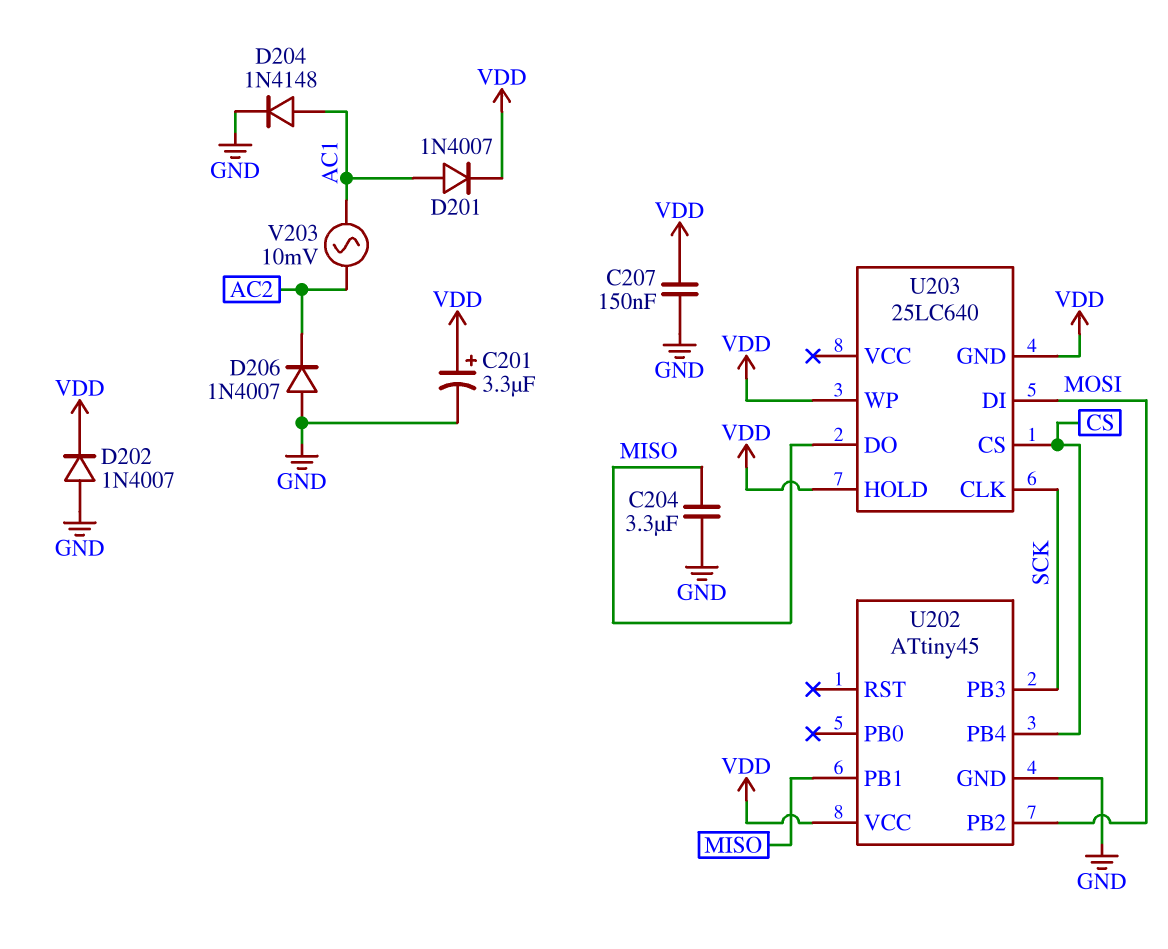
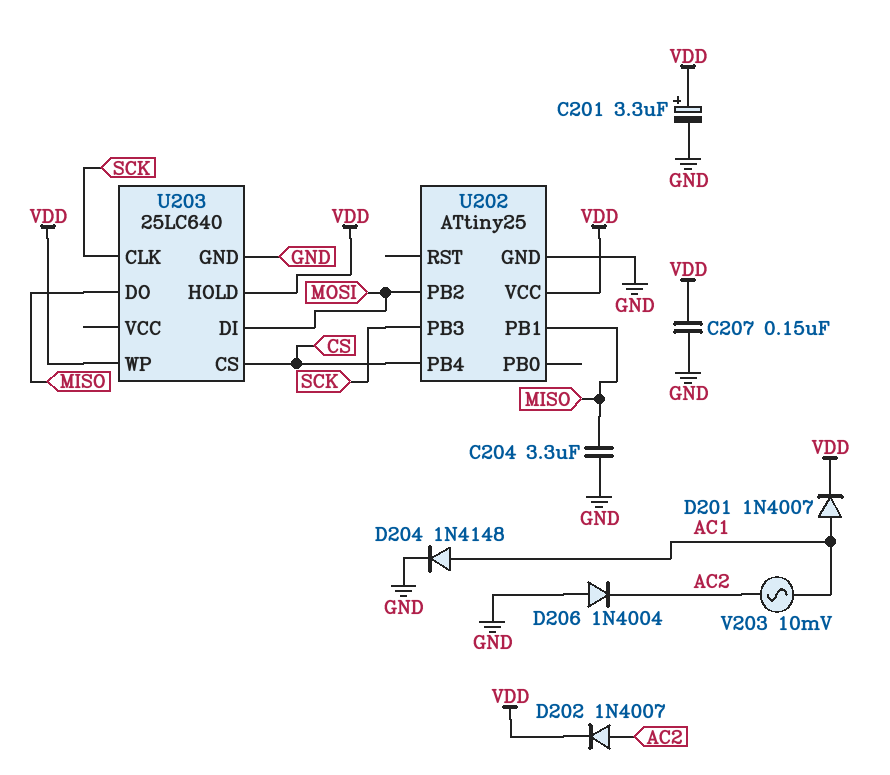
D202: diode 1N4007 (A GND, K VDD) -> diode 1N4007 (A AC2, K VDD)
D206: diode 1N4007 (A GND, K AC2) -> diode 1N4004 (A GND, K AC2)
U202: ATtiny45 -> ATtiny25
U203 pin GND: VDD -> GND

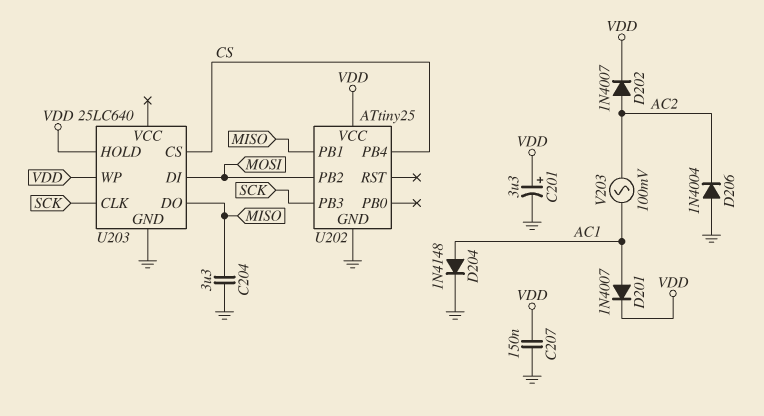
V203: AC 10mV (AC1, AC2) -> AC 100mV (AC1, AC2)

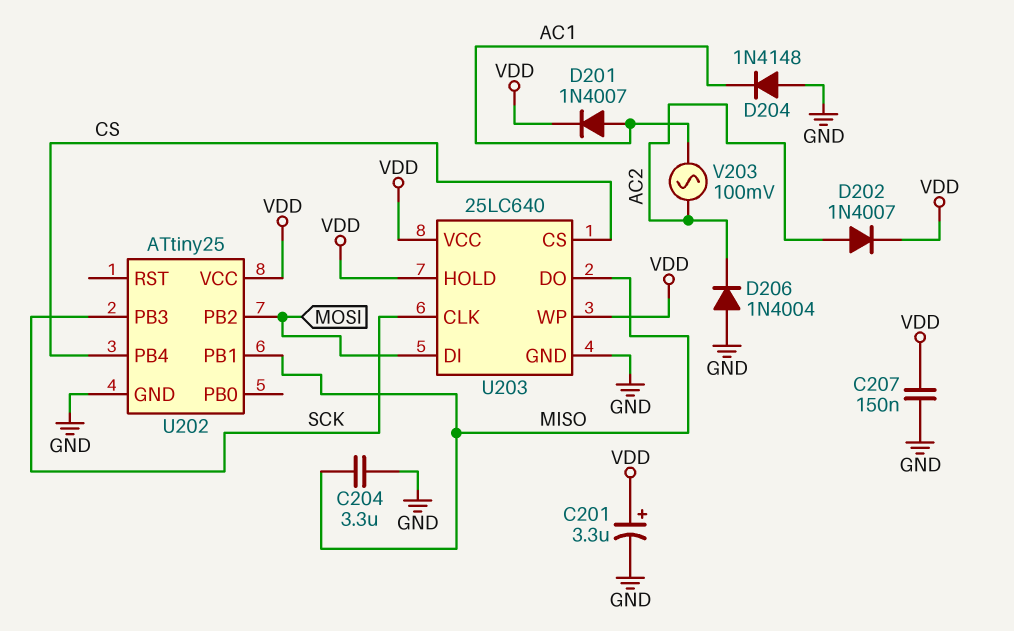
D204: diode 1N4148 (A AC1, K GND) -> diode 1N4148 (A GND, K AC1)
U203 pin VCC: none -> VDD

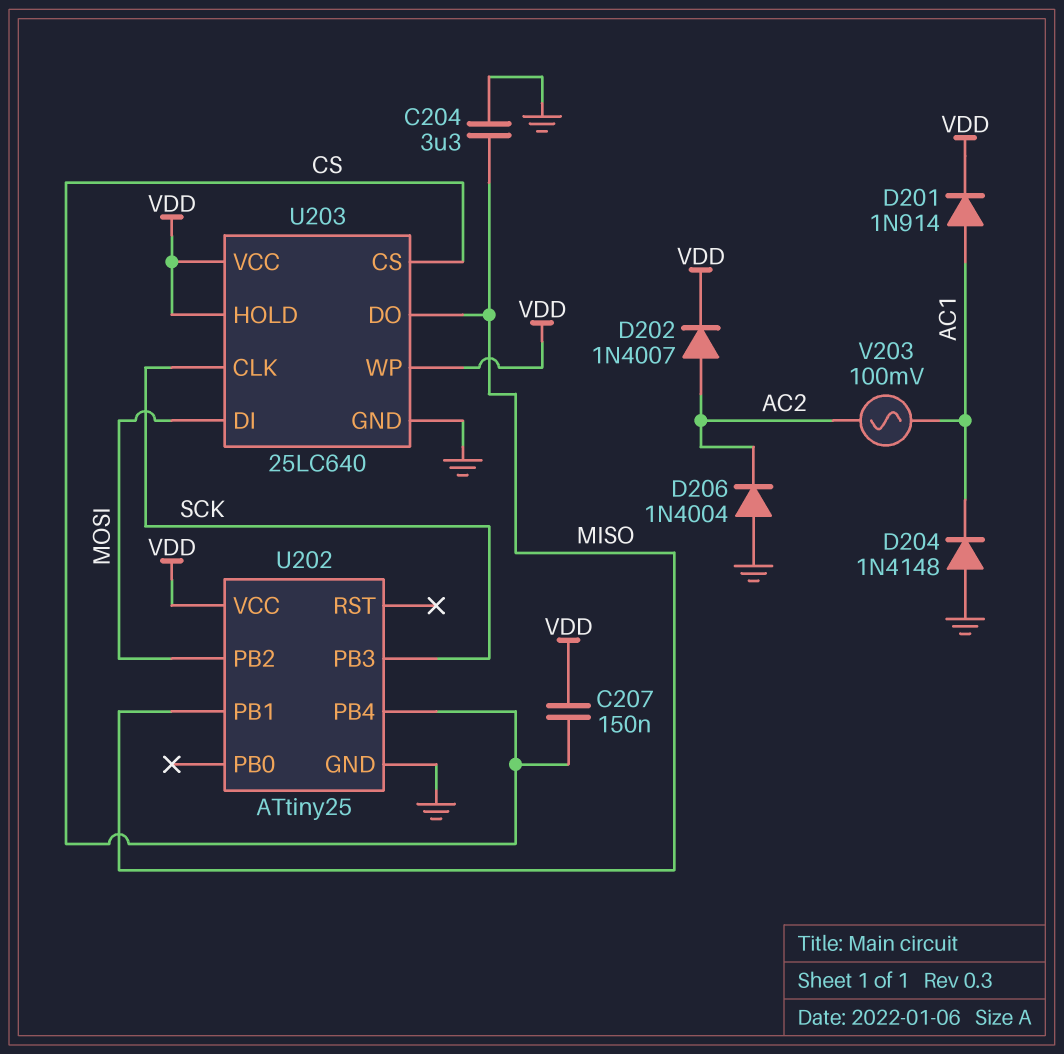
C201: 3.3uF (plus VDD, minus GND) -> none
C207: 150nF (GND, VDD) -> 150nF (CS, VDD)
D201: diode 1N4007 (A AC1, K VDD) -> diode 1N914 (A AC1, K VDD)

